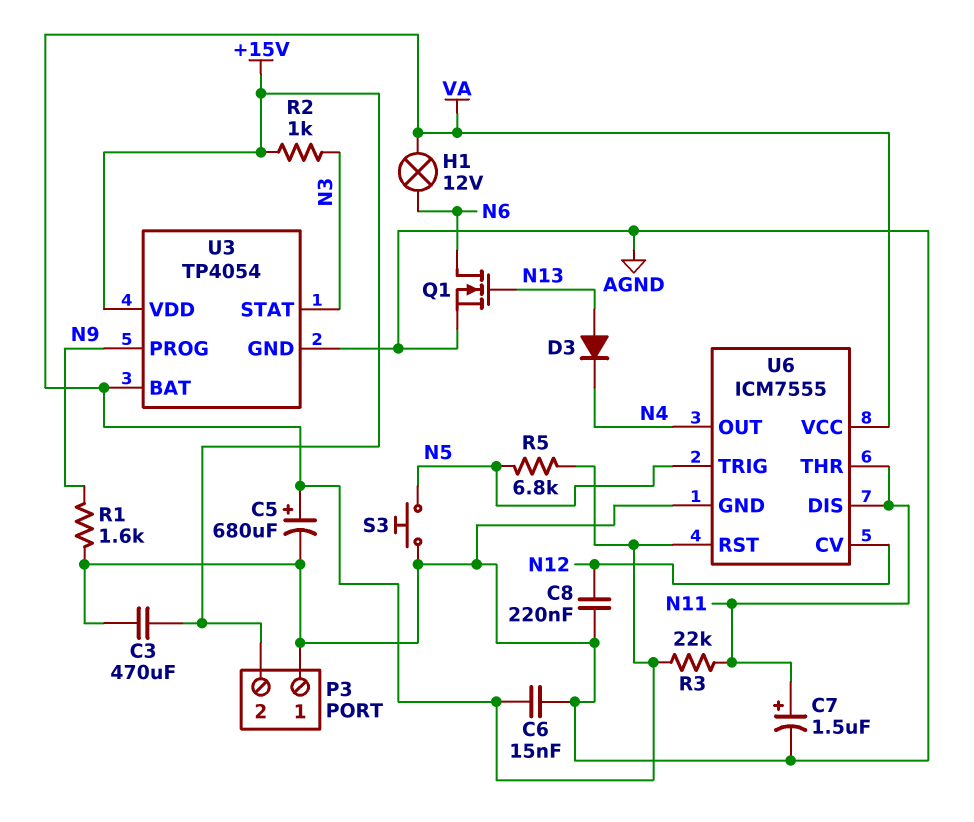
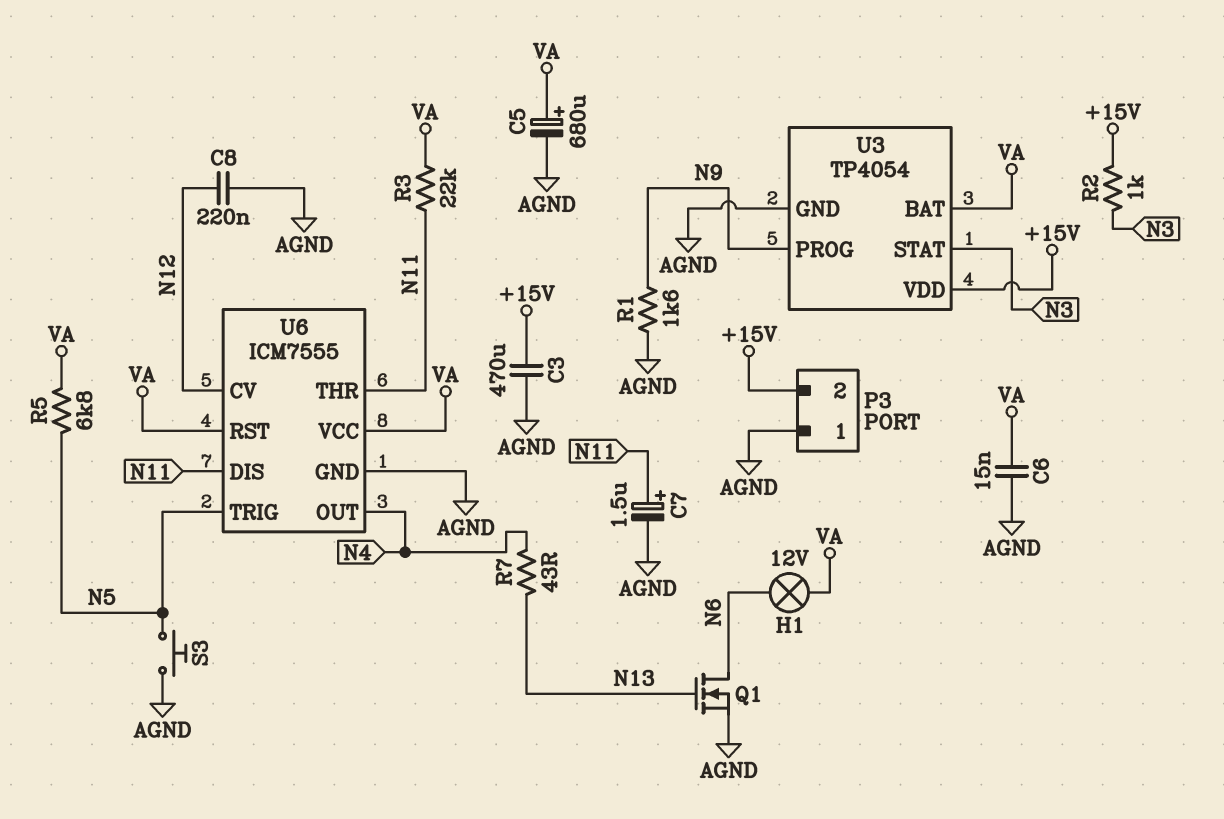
D3: diode (A N13, K N4) -> none
R7: none -> 43 (N4, N13)

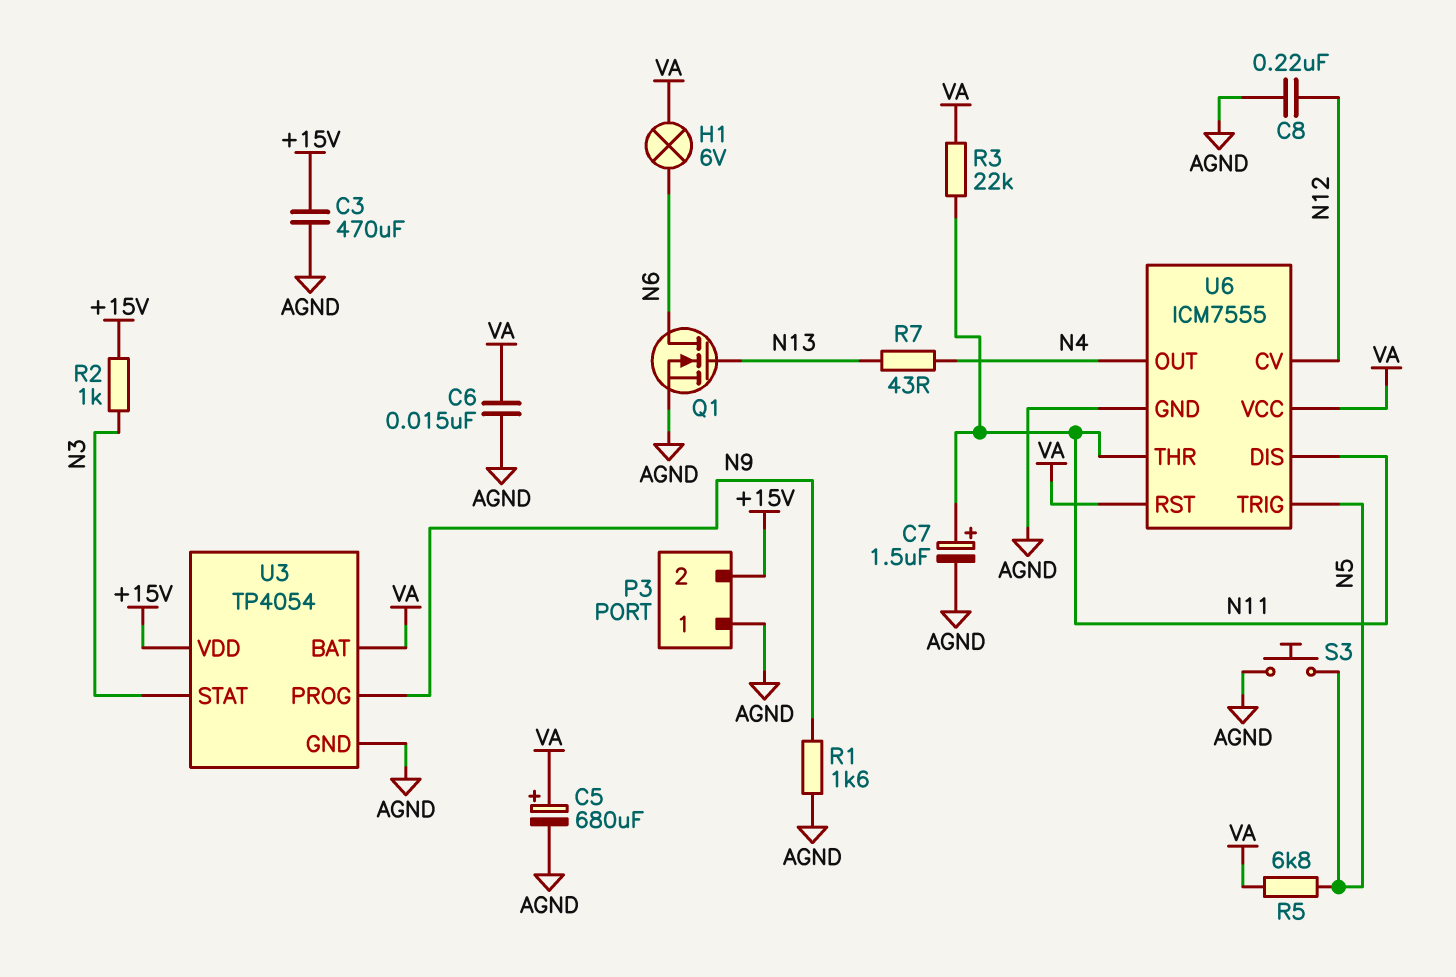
H1: lamp 12V (N6, VA) -> lamp 6V (N6, VA)

